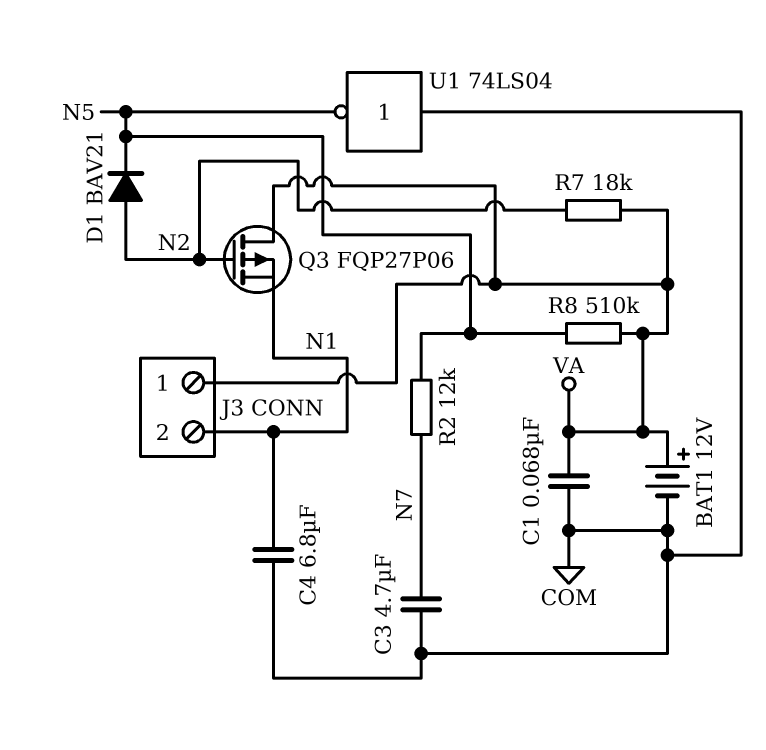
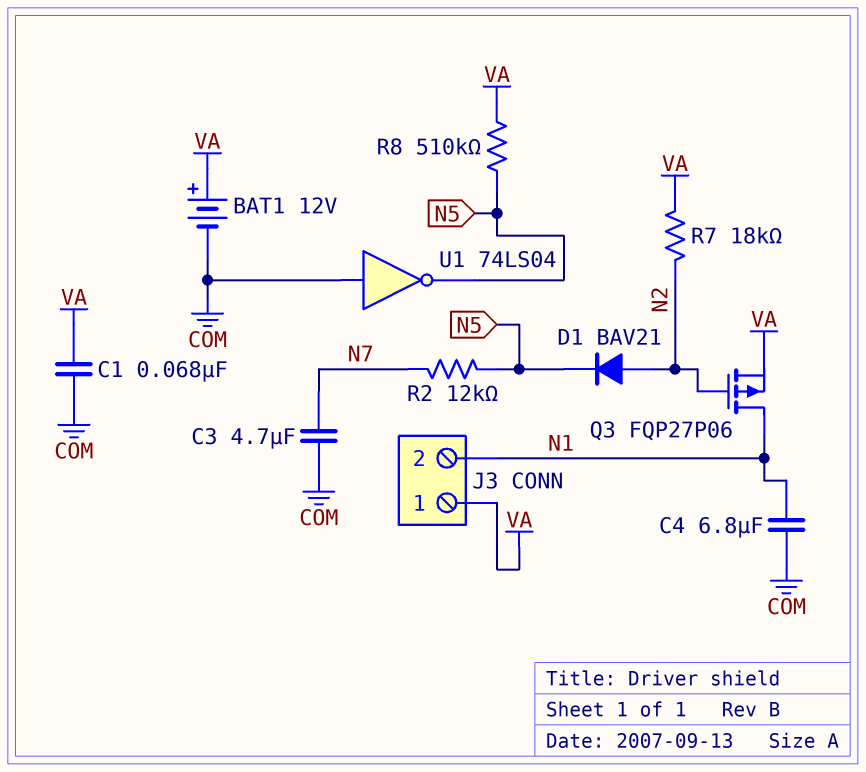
Q3: PMOS FQP27P06 (G N2, D VA, S N1) -> PMOS FQP27P06 (G N2, D N1, S VA)

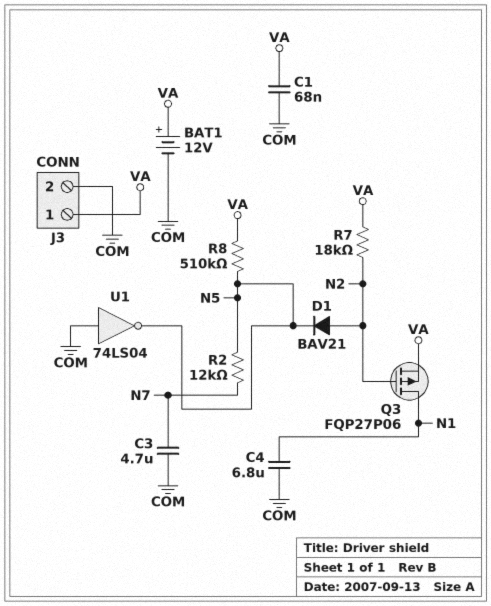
J3 pin 2: N1 -> COM

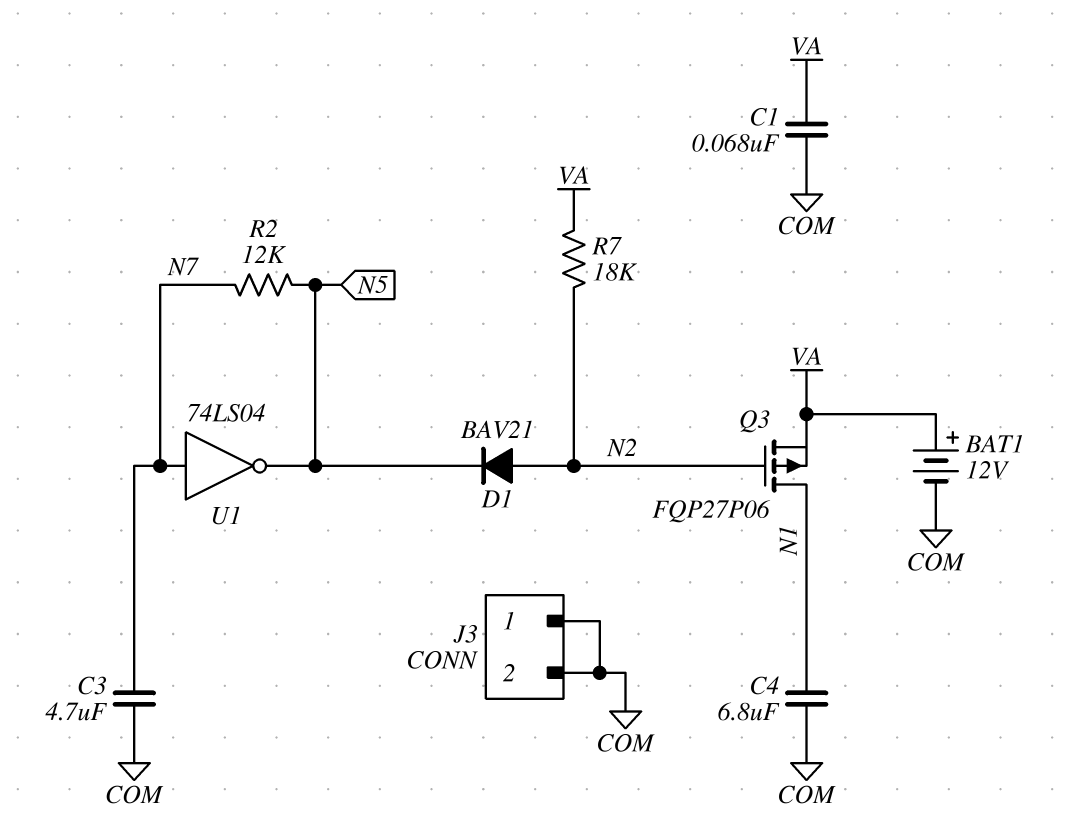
J3 pin 1: VA -> COM
R8: 510k (N5, VA) -> none
U1: NOT 74LS04 (in COM, out N5) -> NOT 74LS04 (in N7, out N5)

